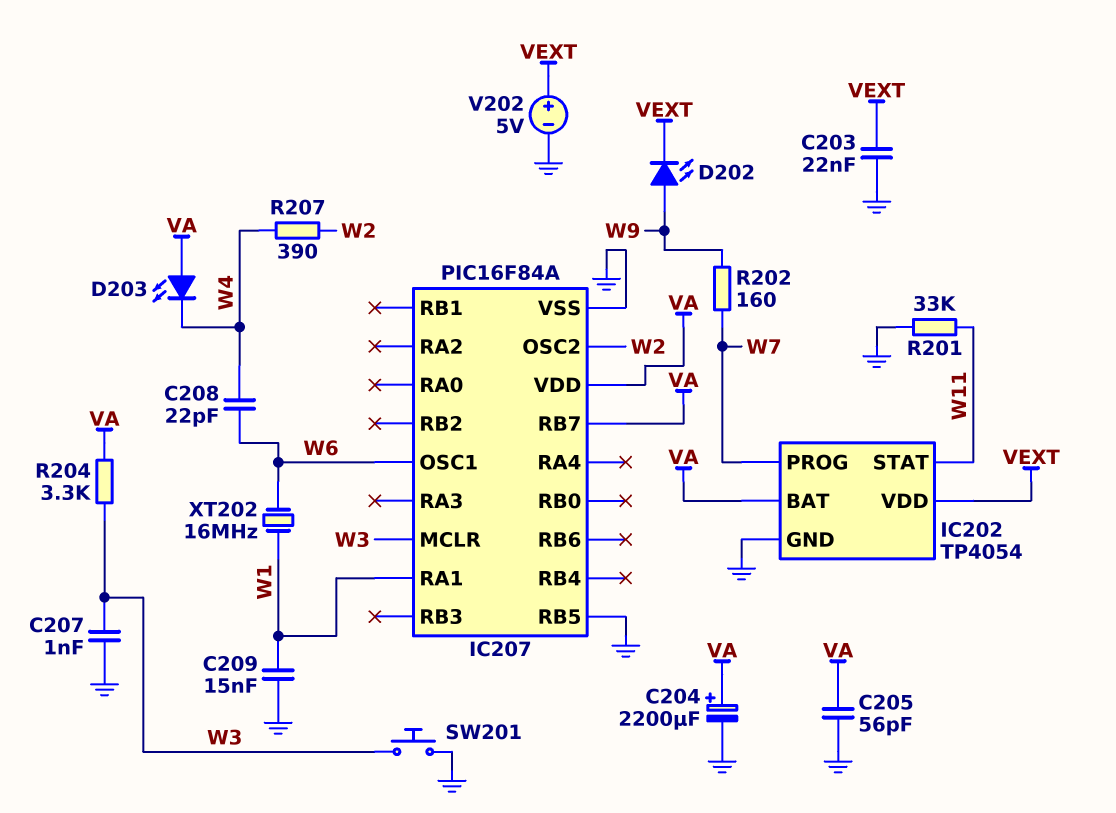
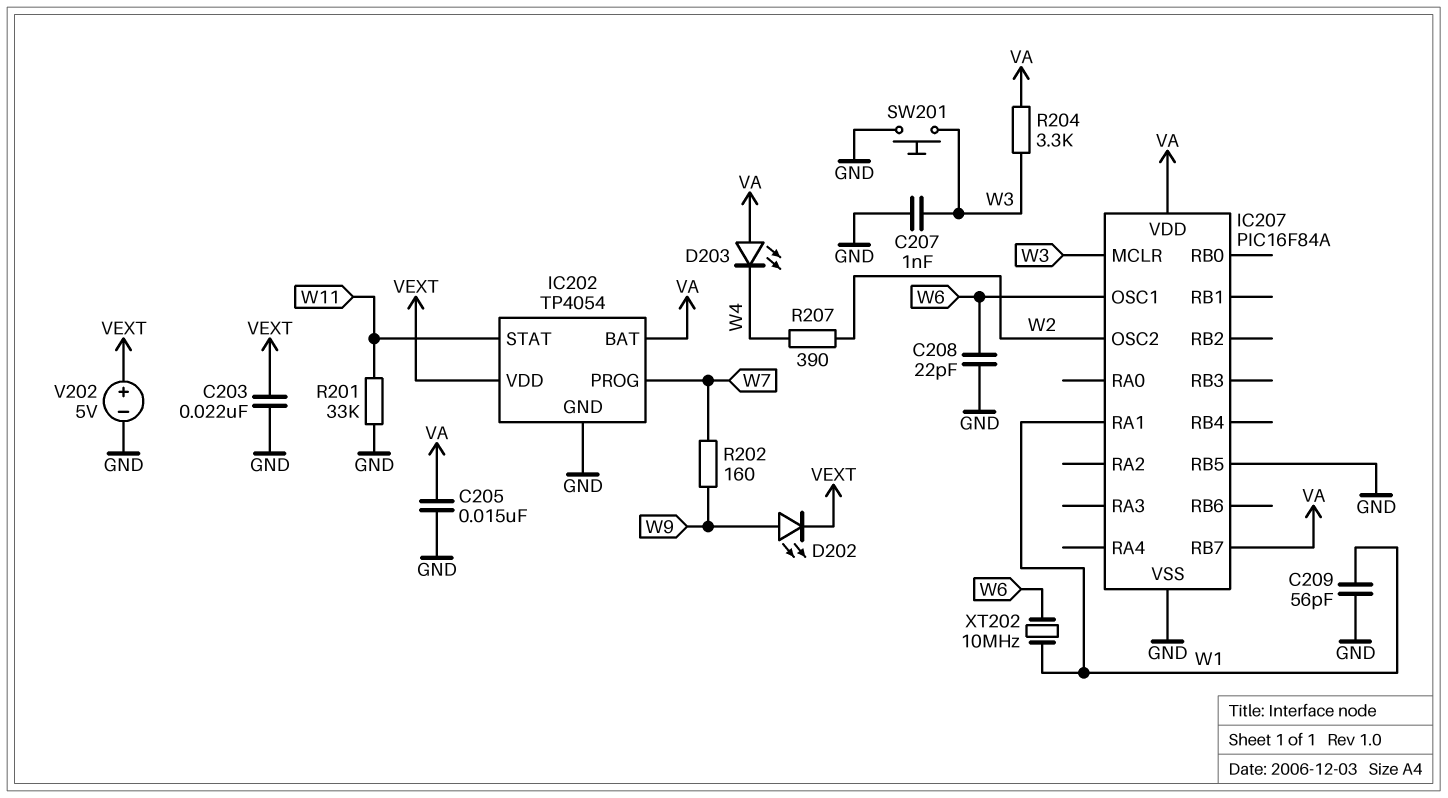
C204: 2200uF (plus VA, minus GND) -> none
C205: 56pF (GND, VA) -> 15nF (GND, VA)
C208: 22pF (W4, W6) -> 22pF (GND, W6)
C209: 15nF (GND, W1) -> 56pF (GND, W1)
XT202: 16MHz (W1, W6) -> 10MHz (W1, W6)

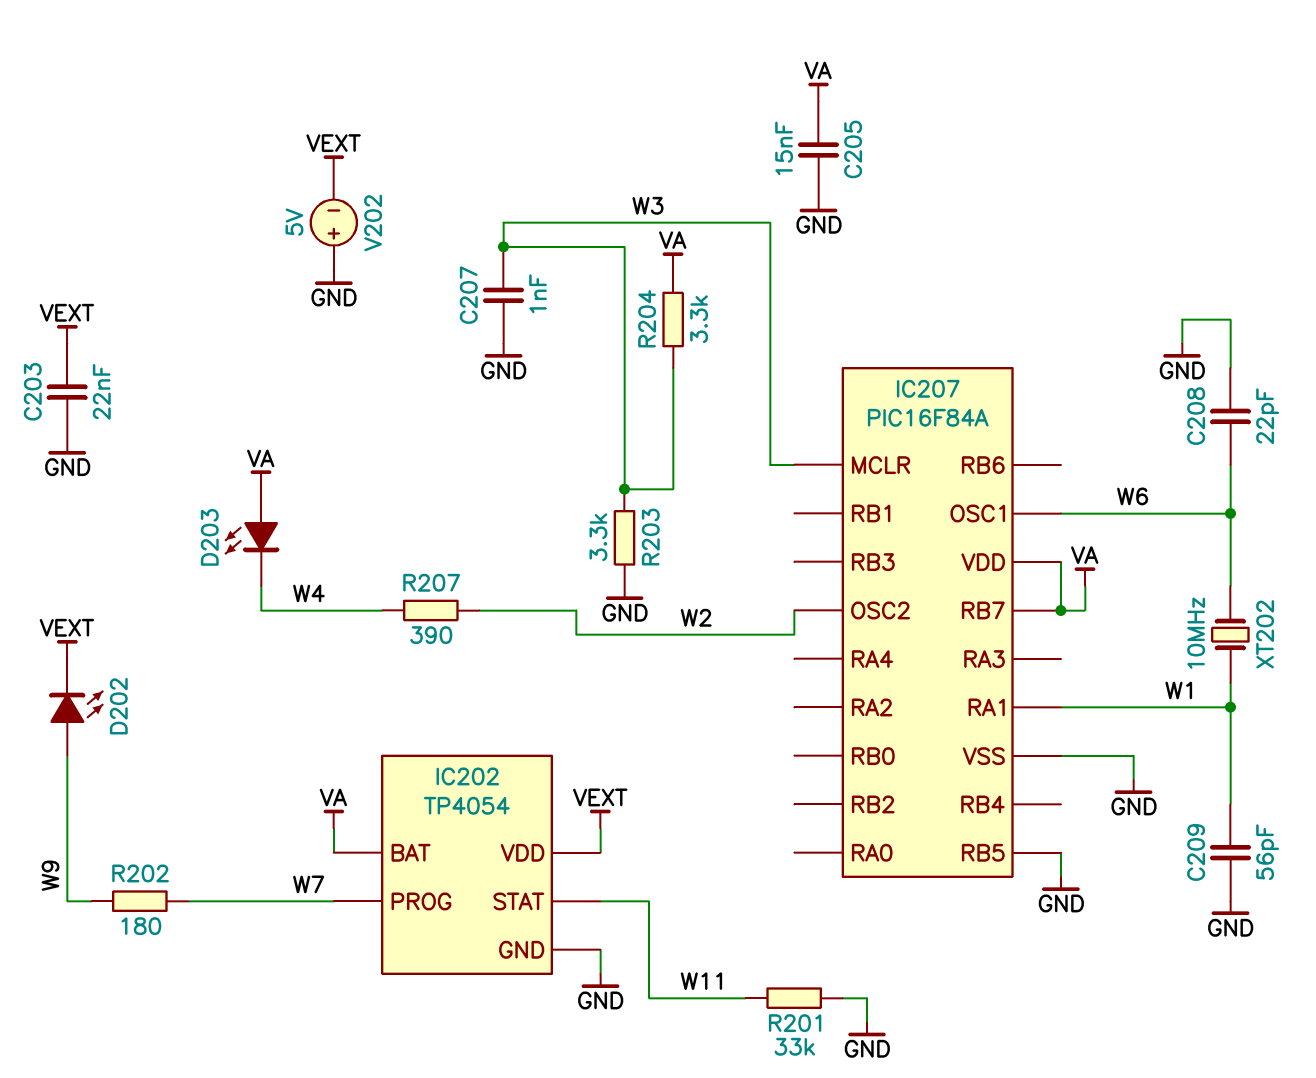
R202: 160 (W7, W9) -> 180 (W7, W9)
R203: none -> 3.3k (GND, W3)
SW201: button (GND, W3) -> none
V202: 5V (plus VEXT, minus GND) -> 5V (plus GND, minus VEXT)

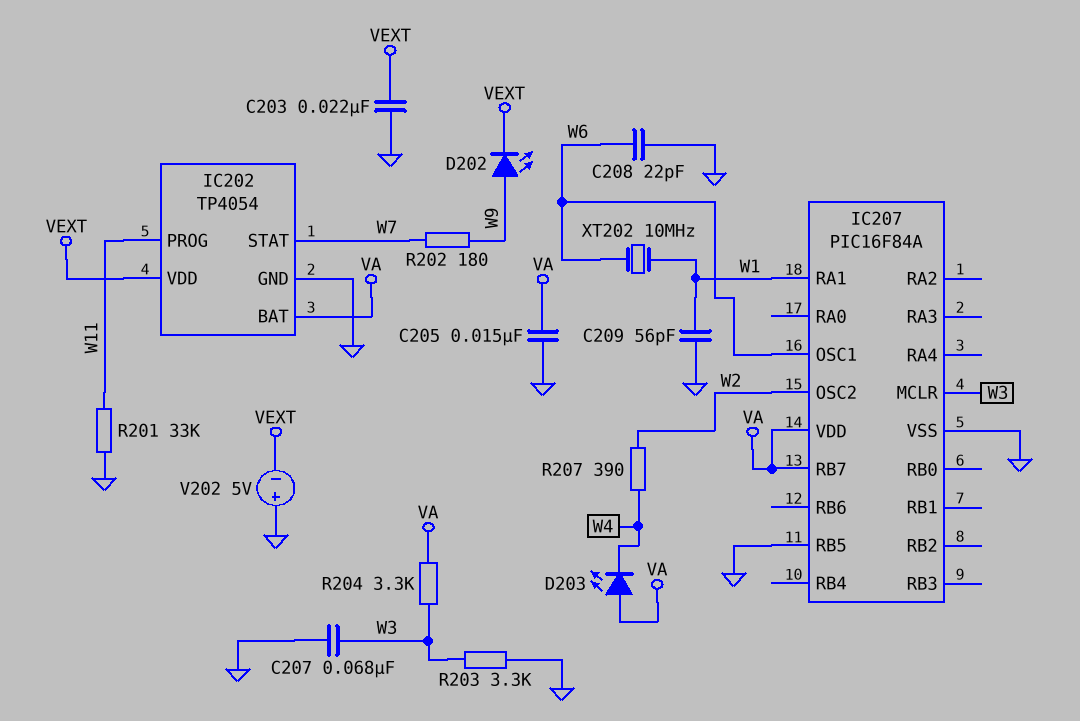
C207: 1nF (GND, W3) -> 68nF (GND, W3)
IC202 pin PROG: W7 -> W11
IC202 pin STAT: W11 -> W7

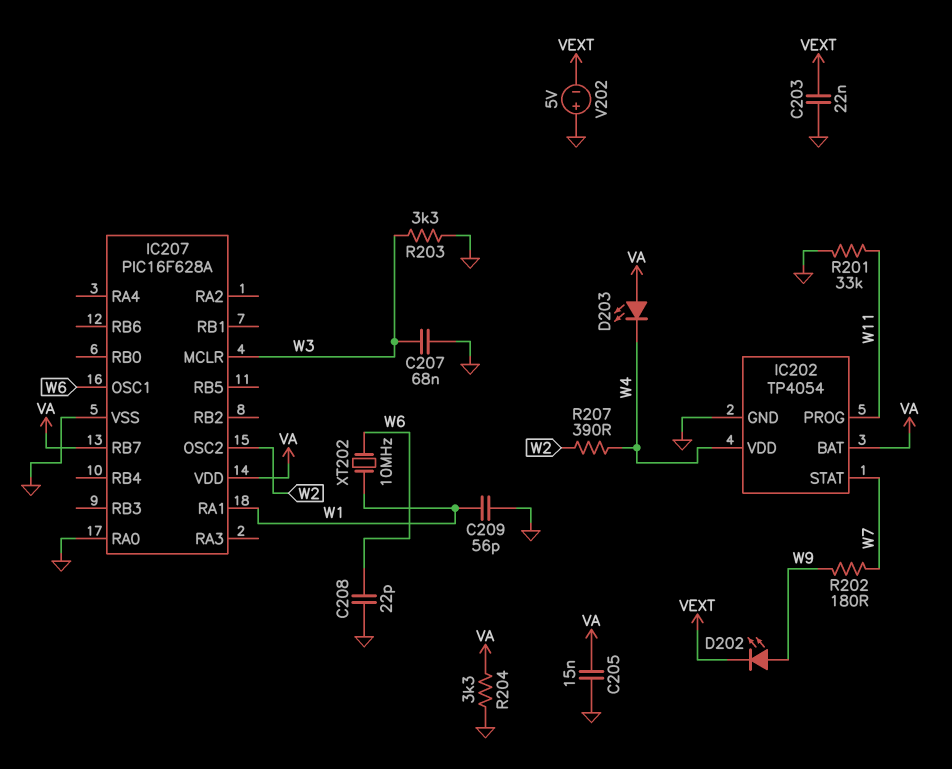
IC202 pin VDD: VEXT -> W4
IC207: PIC16F84A -> PIC16F628A
IC207 pin RA0: none -> GND
IC207 pin RB5: GND -> none
R204: 3.3k (VA, W3) -> 3.3k (GND, VA)

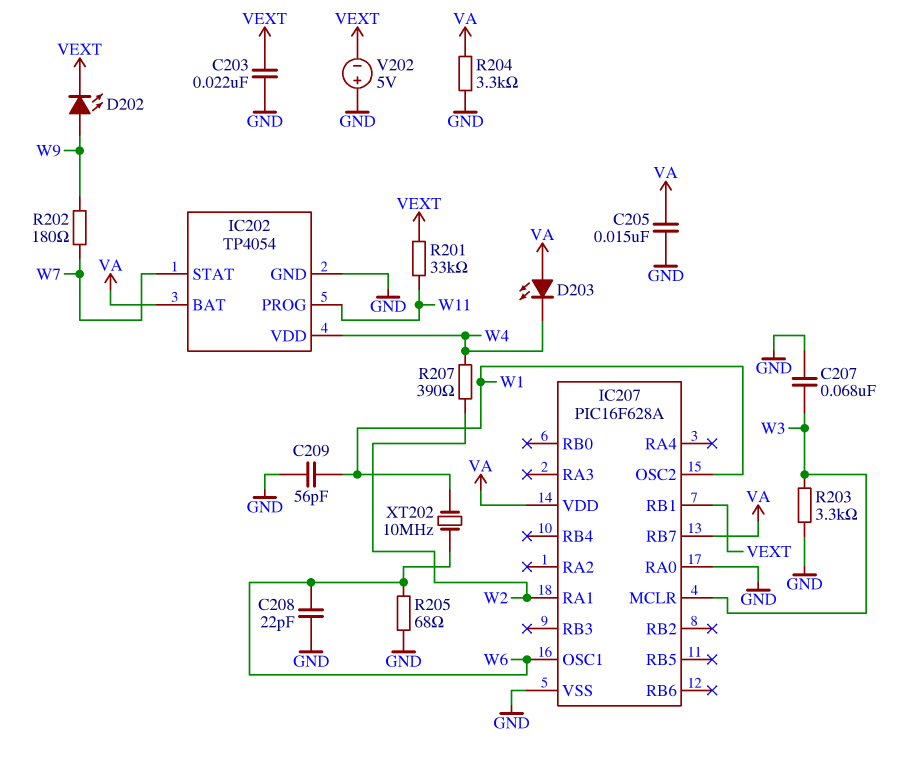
IC207 pin OSC2: W2 -> W1
IC207 pin RA1: W1 -> W2
IC207 pin RB1: none -> VEXT
R201: 33k (GND, W11) -> 33k (VEXT, W11)
R205: none -> 68 (GND, W6)

